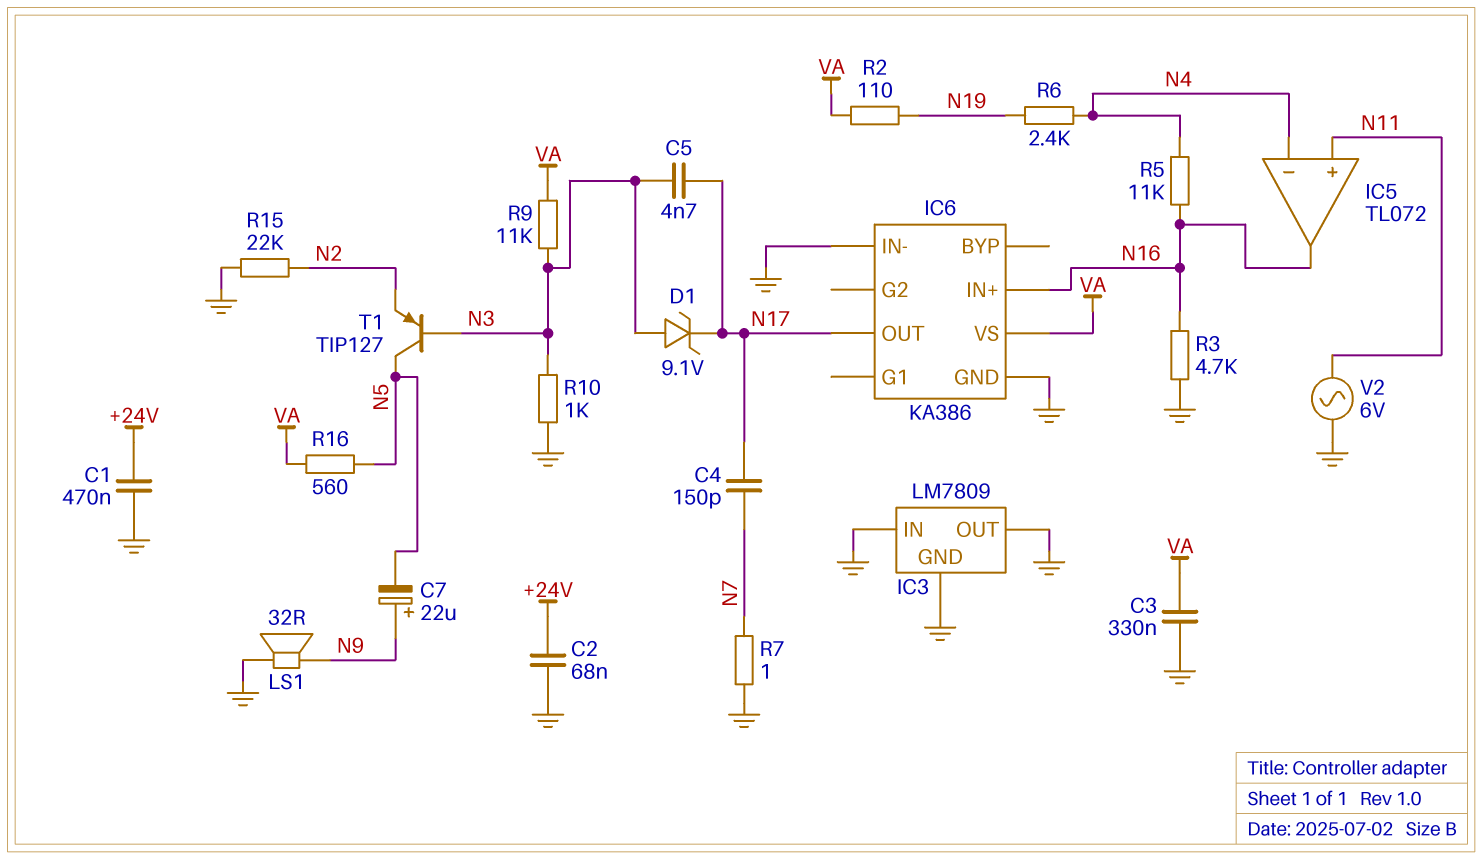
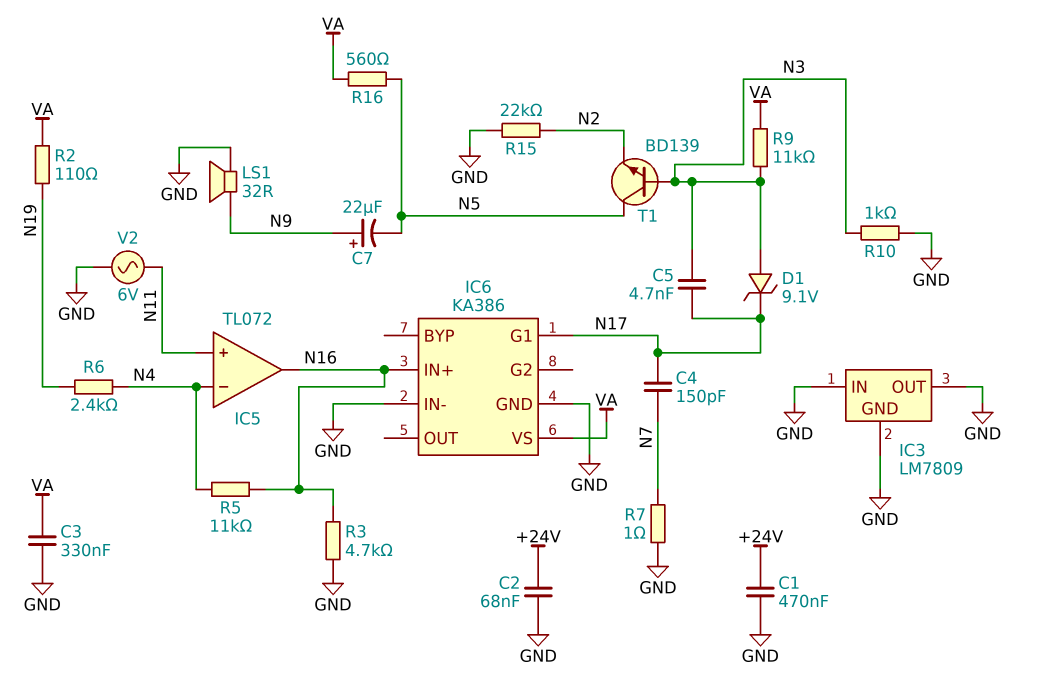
IC6 pin G1: none -> N17
IC6 pin OUT: N17 -> none
T1: PNP TIP127 (B N3, C N5, E N2) -> NPN BD139 (B N3, C N5, E N2)

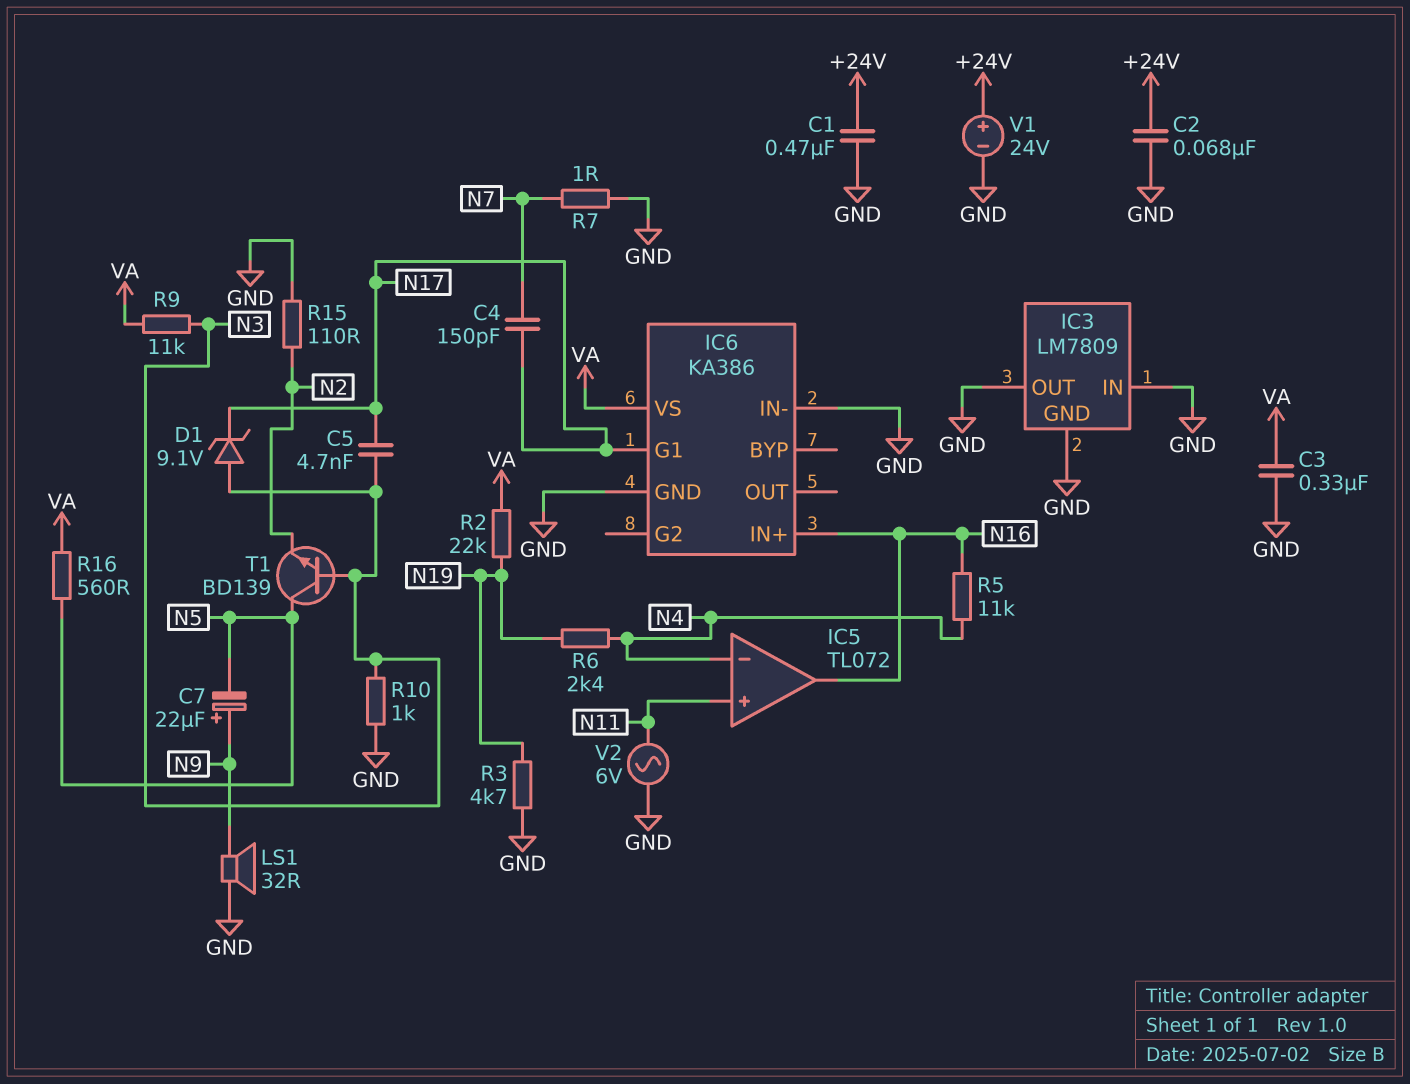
R2: 110 (N19, VA) -> 22k (N19, VA)
R3: 4.7k (GND, N16) -> 4.7k (GND, N19)
R15: 22k (GND, N2) -> 110 (GND, N2)
V1: none -> 24V (plus +24V, minus GND)

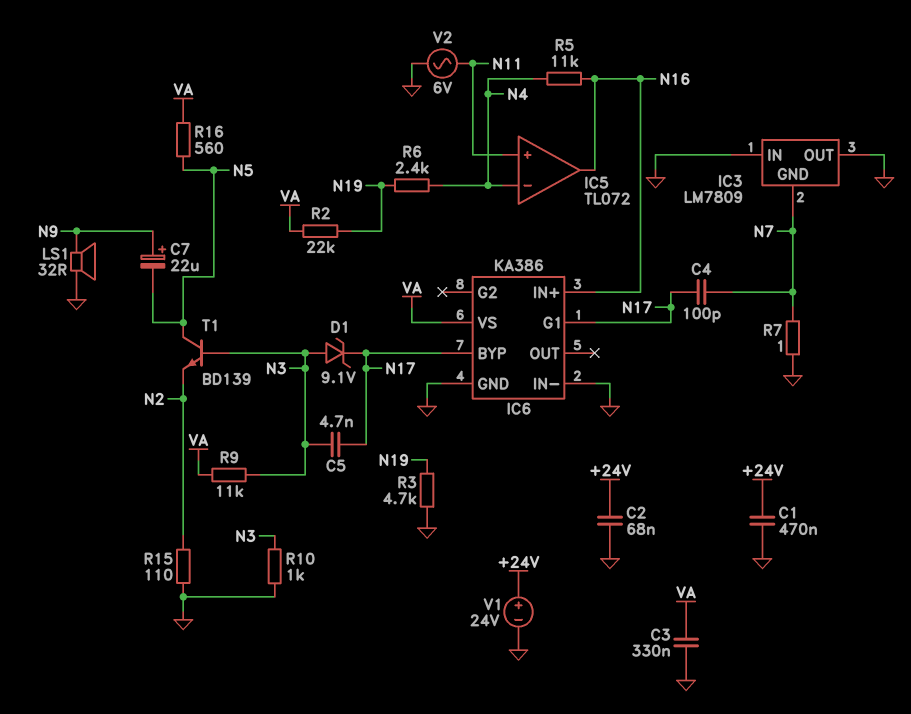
C4: 150pF (N7, N17) -> 100pF (N7, N17)
IC3 pin GND: GND -> N7
IC6 pin BYP: none -> N17

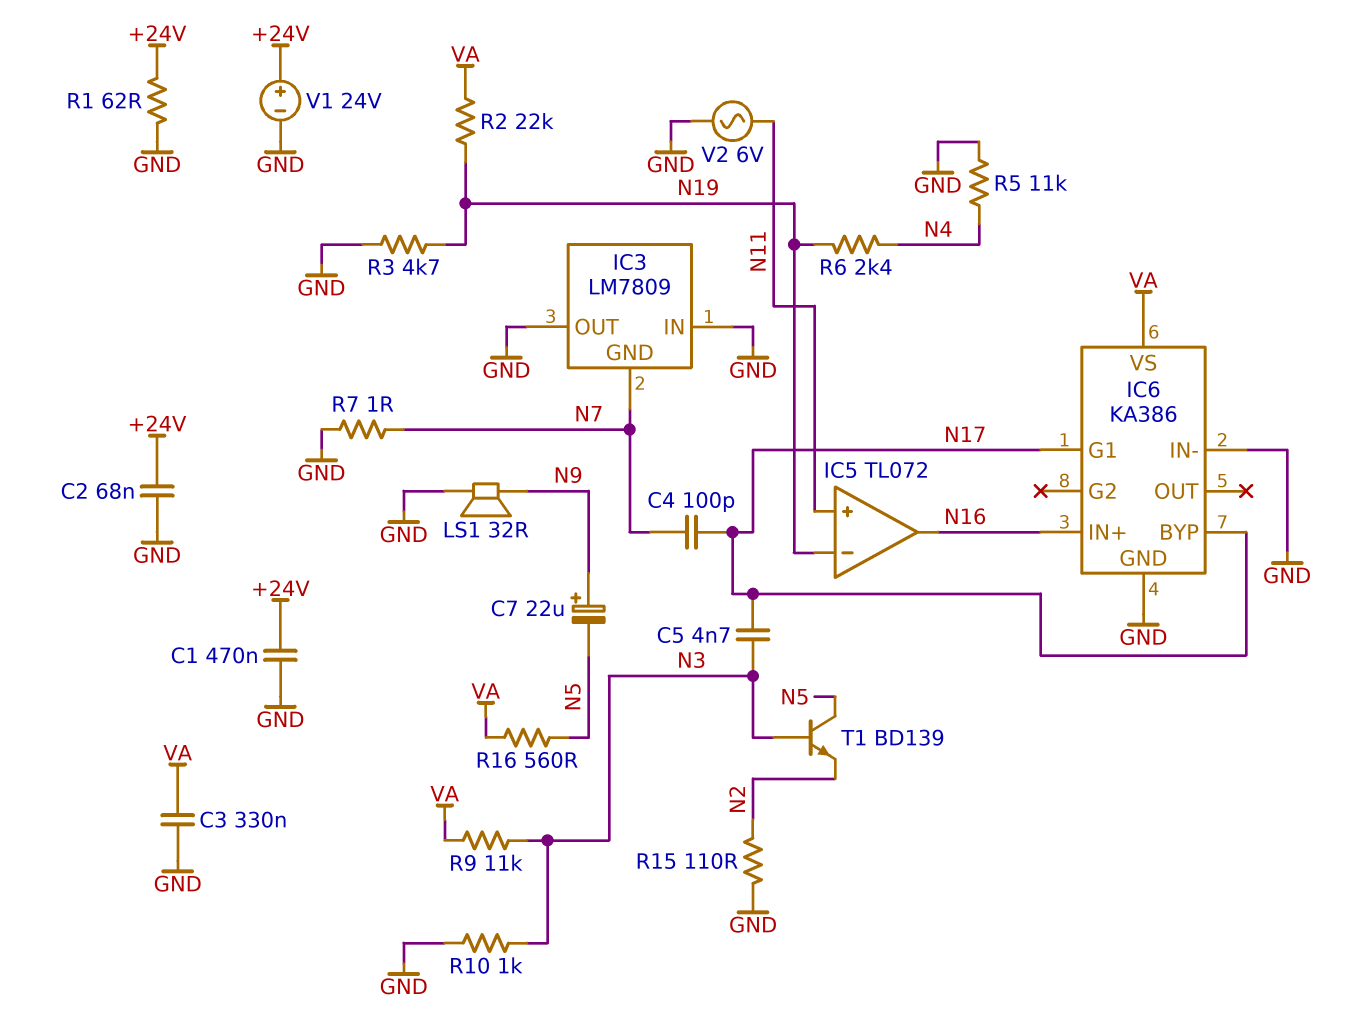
D1: zener 9.1V (A N3, K N17) -> none
IC5 pin in-: N4 -> N19
R1: none -> 62 (+24V, GND)
R5: 11k (N4, N16) -> 11k (GND, N4)

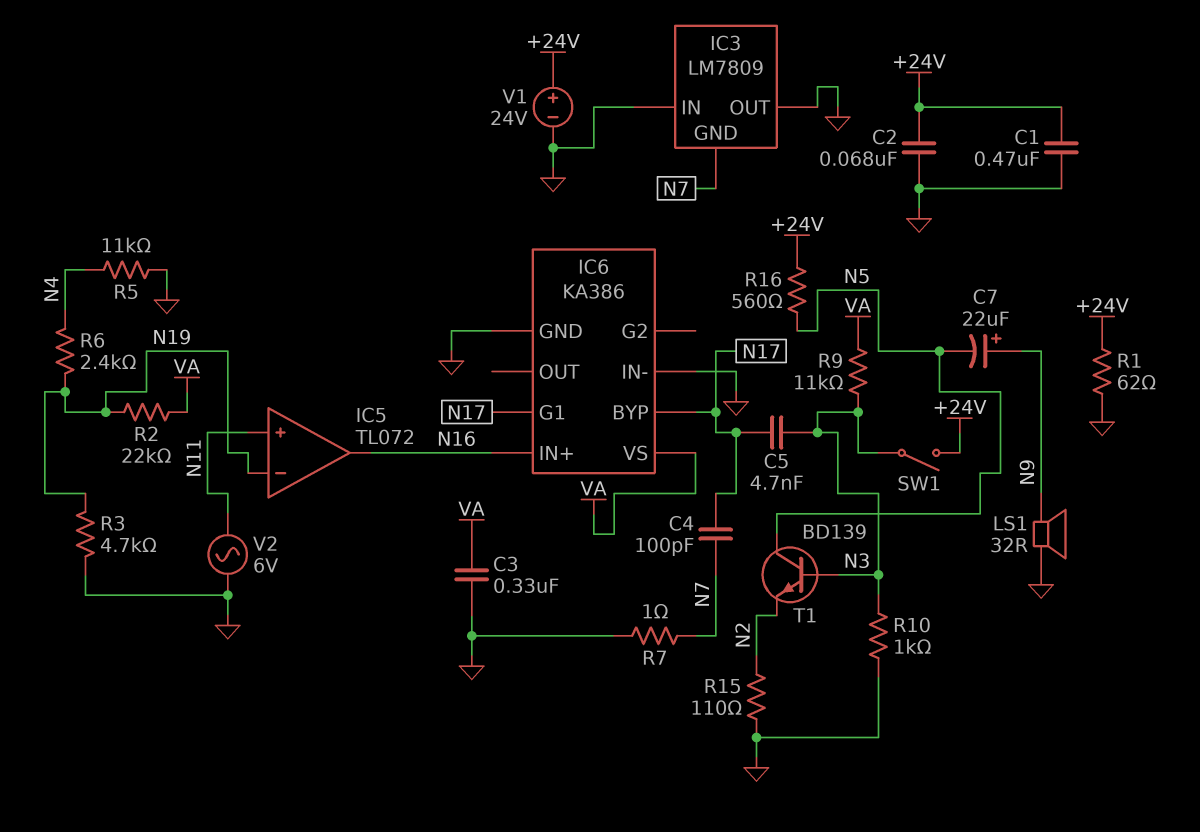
R16: 560 (N5, VA) -> 560 (+24V, N5)
SW1: none -> switch (+24V, N3)

